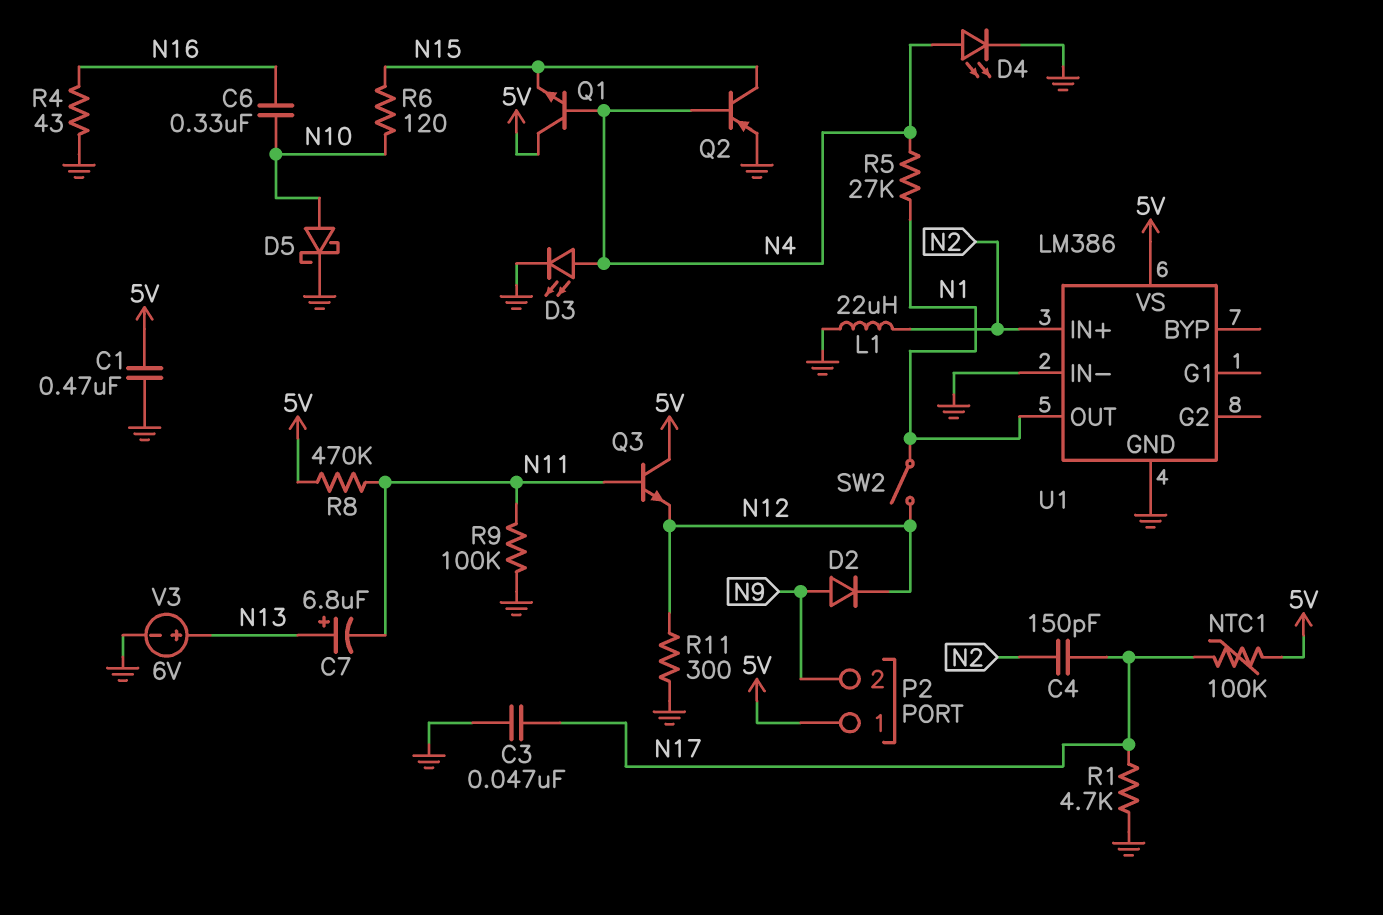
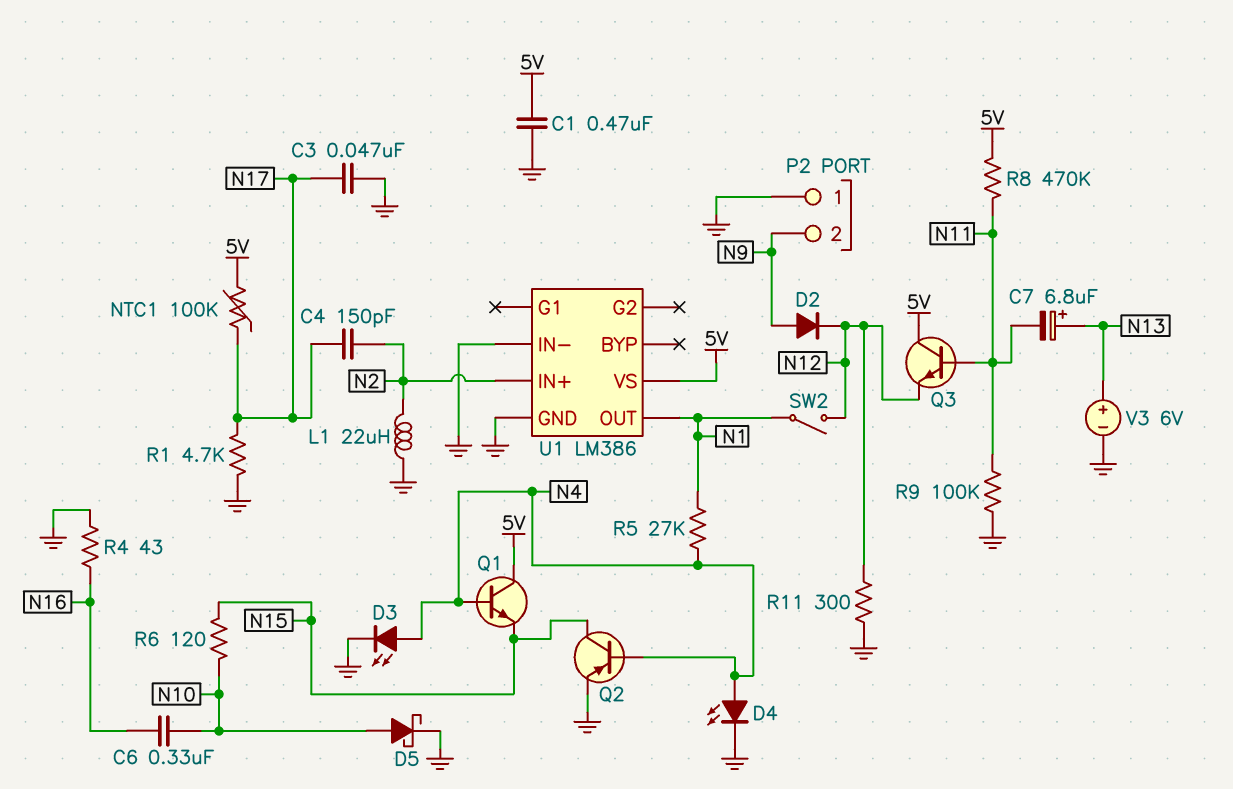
P2 pin 1: 5V -> GND

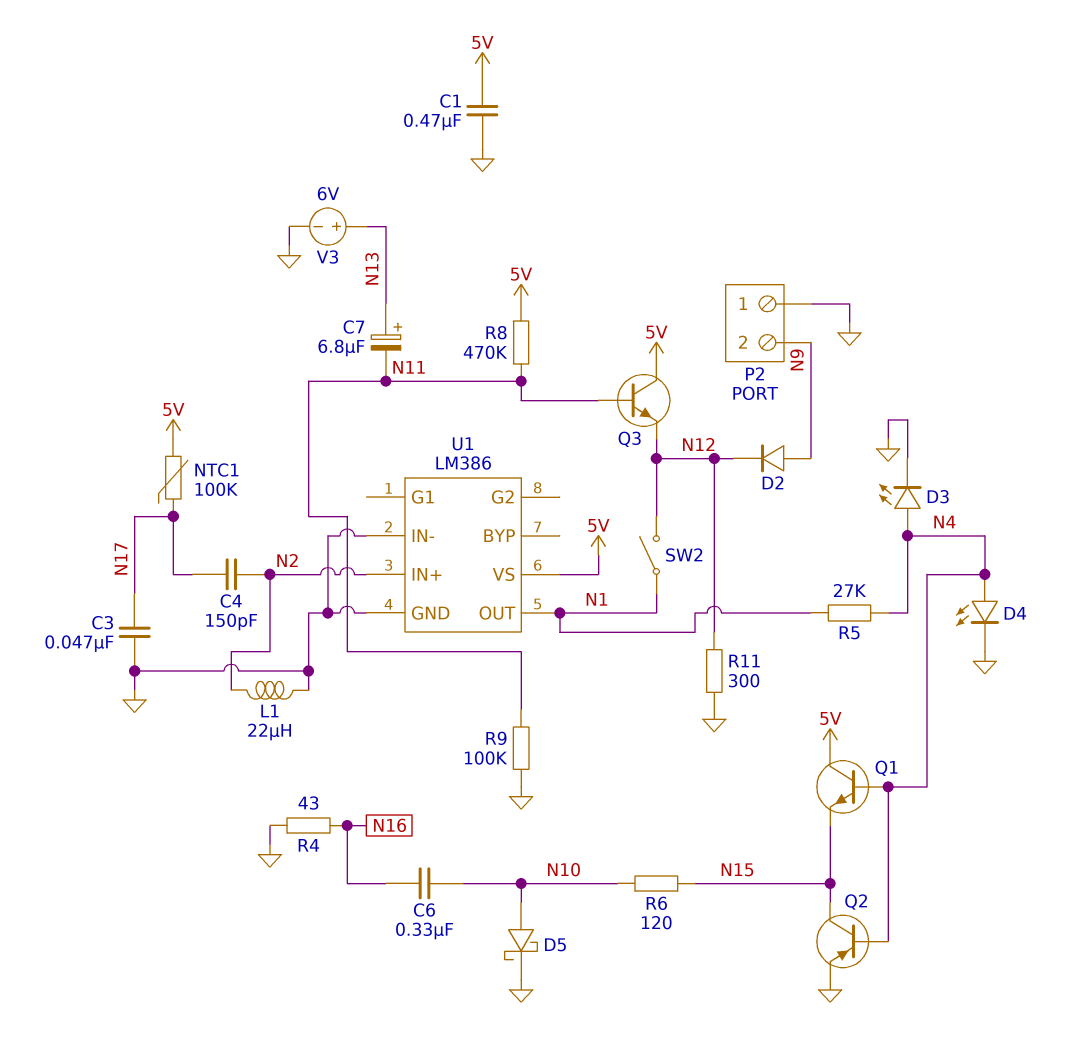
R1: 4.7k (GND, N17) -> none

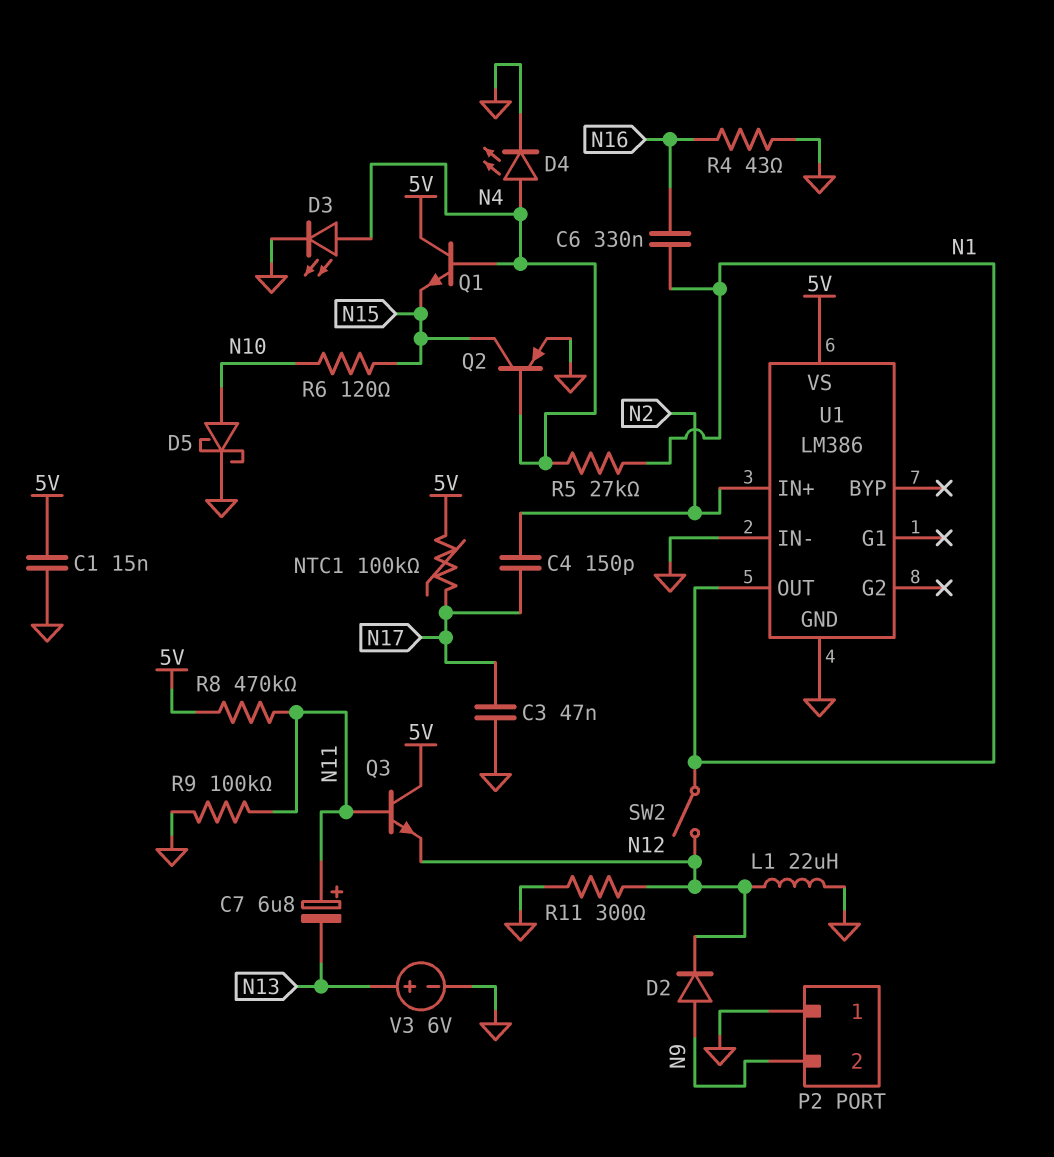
C1: 470nF (5V, GND) -> 15nF (5V, GND)
C6: 330nF (N10, N16) -> 330nF (N1, N16)
C7: 6.8uF (plus N13, minus N11) -> 6.8uF (plus N11, minus N13)
L1: 22uH (GND, N2) -> 22uH (GND, N12)

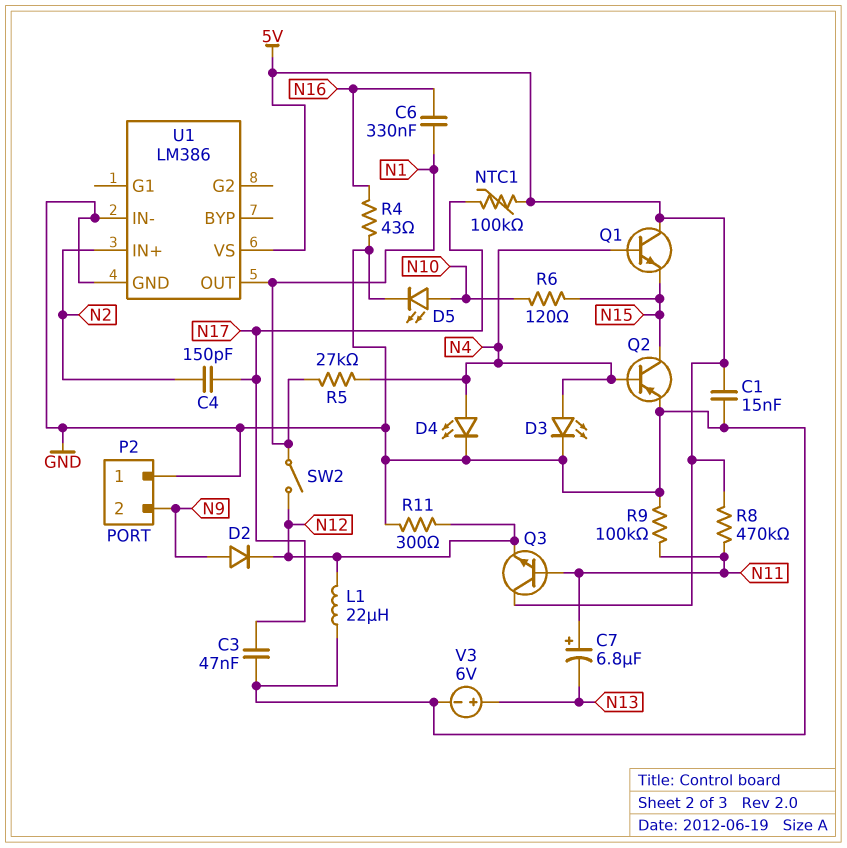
D5: schottky (A N10, K GND) -> LED (A N10, K GND)

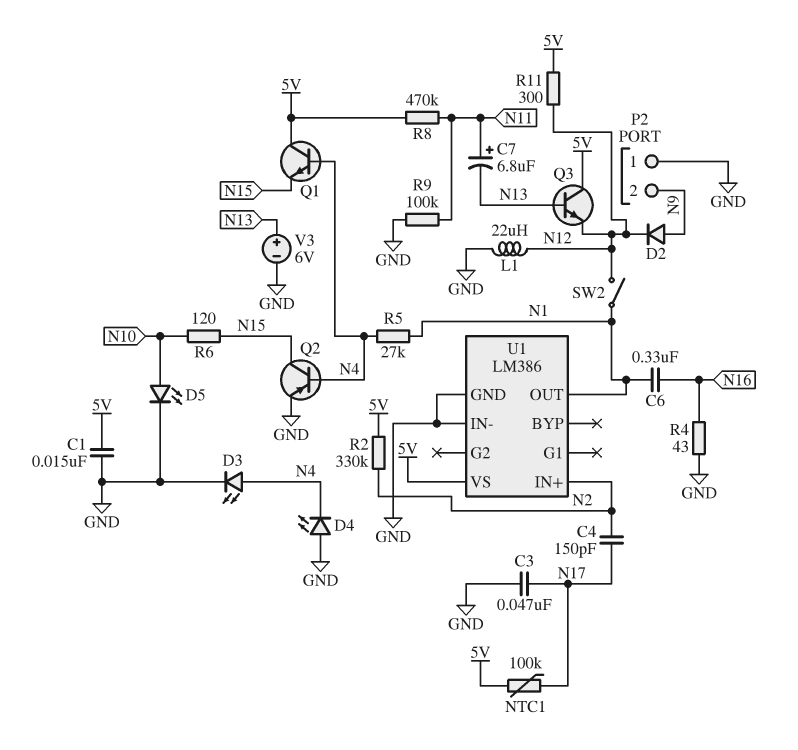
D4: LED (A N4, K GND) -> LED (A GND, K N4)
Q3: NPN (B N11, C 5V, E N12) -> NPN (B N13, C 5V, E N12)
R2: none -> 330k (5V, N2)
R11: 300 (GND, N12) -> 300 (5V, N12)

